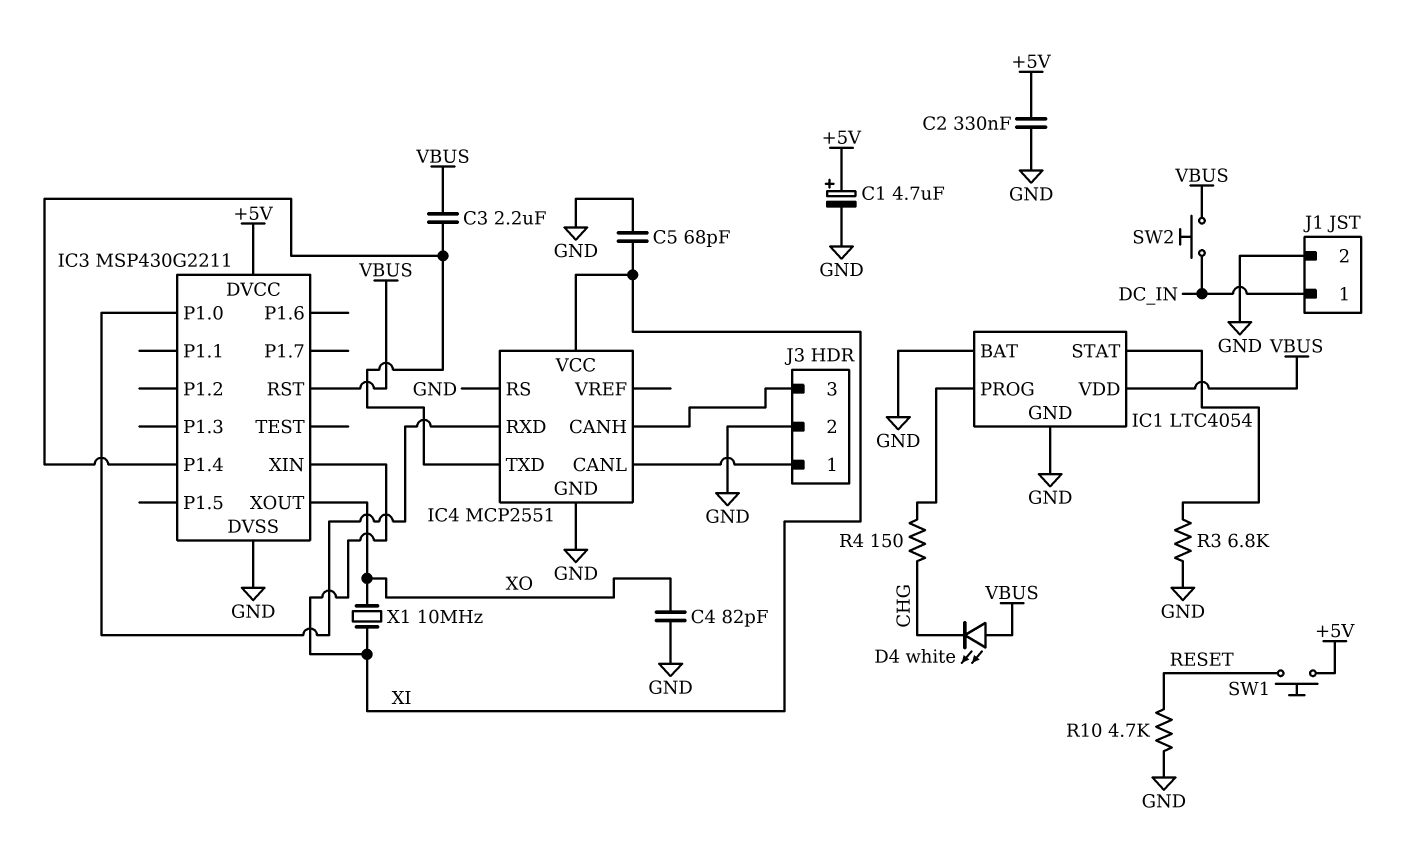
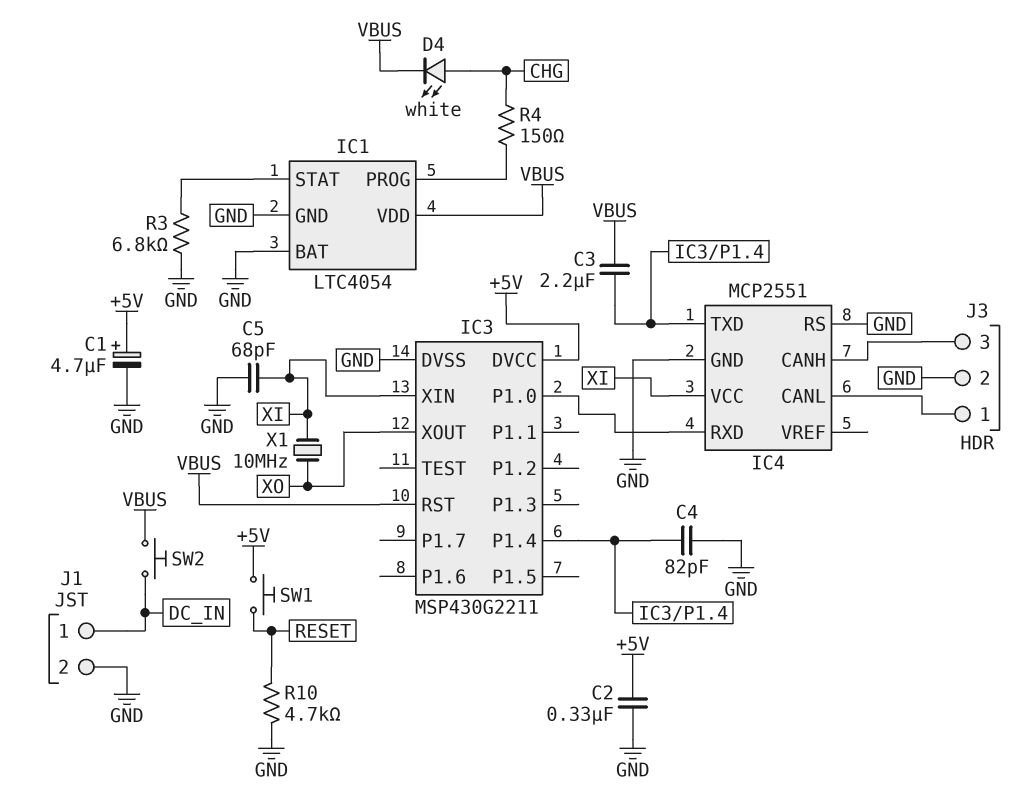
C4: 82pF (GND, XO) -> 82pF (GND, IC3/P1.4)
D4: LED white (A VBUS, K CHG) -> LED white (A CHG, K VBUS)

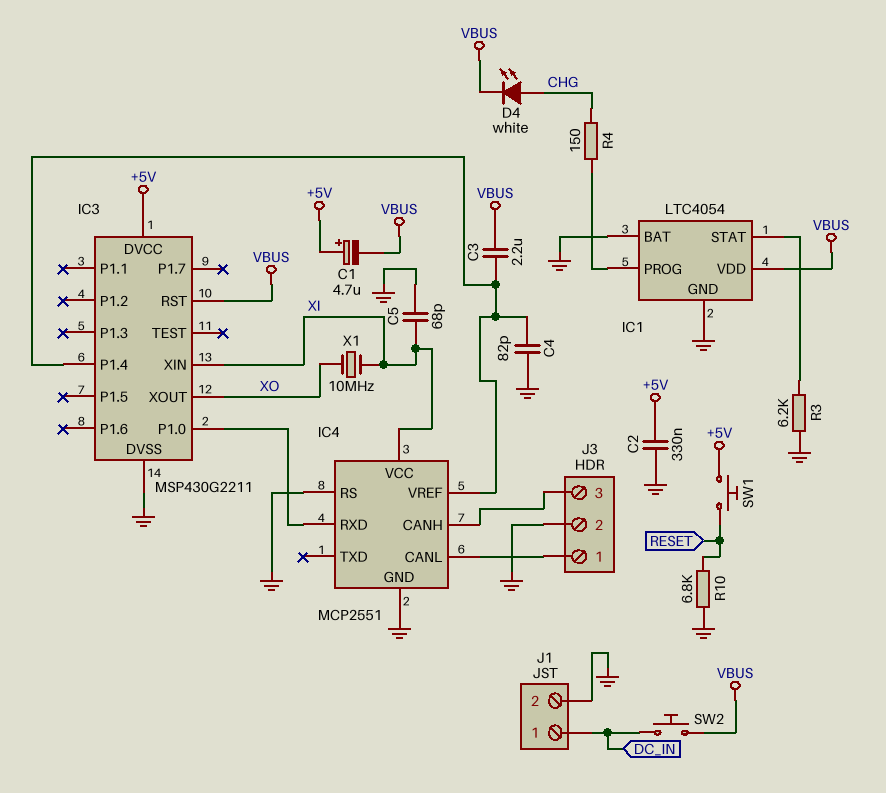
C1: 4.7uF (plus +5V, minus GND) -> 4.7uF (plus +5V, minus VBUS)
IC4 pin TXD: IC3/P1.4 -> none
IC4 pin VREF: none -> IC3/P1.4
R3: 6.8k (GND, IC1/STAT) -> 6.2k (GND, IC1/STAT)
R10: 4.7k (GND, RESET) -> 6.8k (GND, RESET)

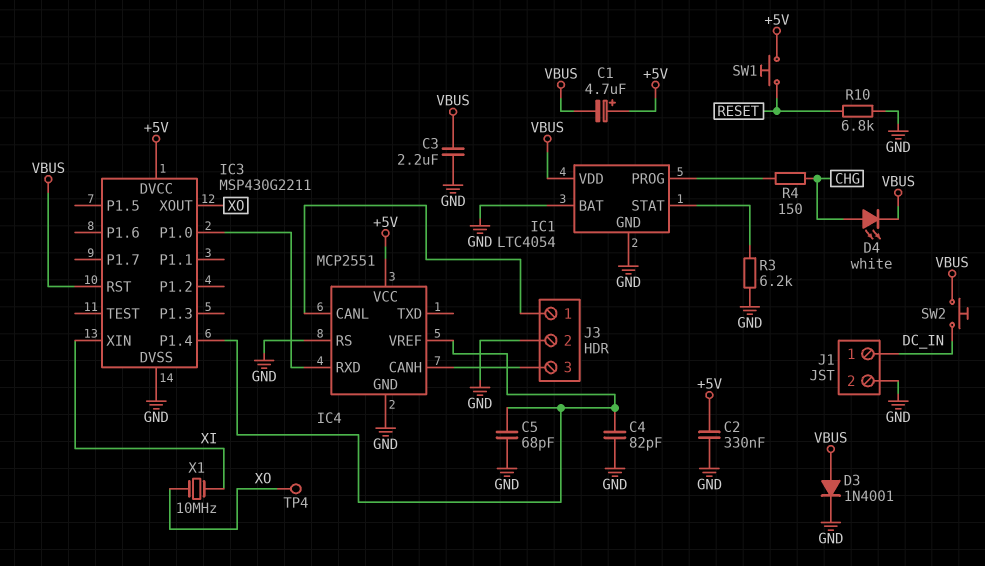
C3: 2.2uF (IC3/P1.4, VBUS) -> 2.2uF (GND, VBUS)
C5: 68pF (GND, XI) -> 68pF (GND, IC3/P1.4)
D3: none -> diode 1N4001 (A VBUS, K GND)
IC4 pin VCC: XI -> +5V
TP4: none -> test point (XO)

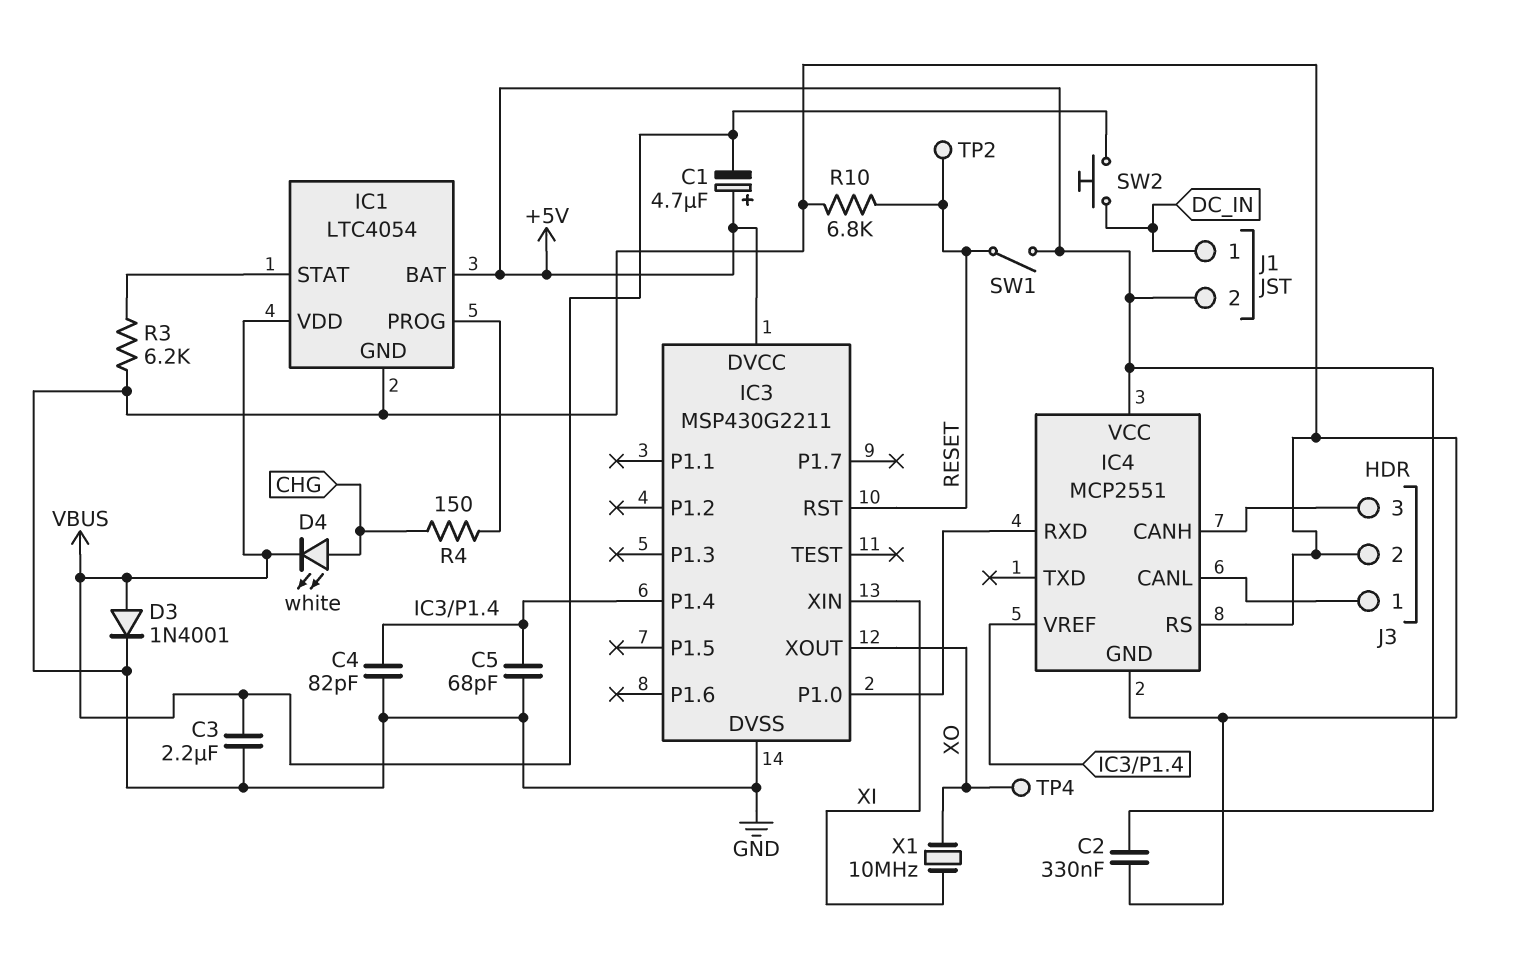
IC1 pin BAT: GND -> +5V
IC3 pin RST: VBUS -> RESET
J1 pin 2: GND -> +5V
SW1: button (+5V, RESET) -> switch (+5V, RESET)
TP2: none -> test point (RESET)

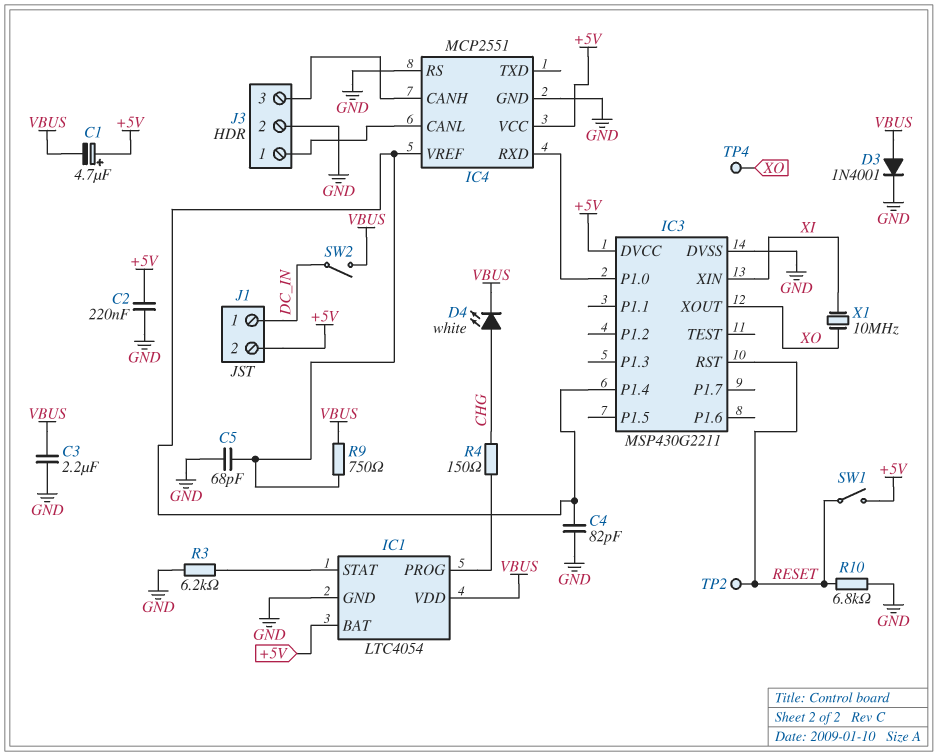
C2: 330nF (+5V, GND) -> 220nF (+5V, GND)
R9: none -> 750 (IC3/P1.4, VBUS)
SW2: button (DC_IN, VBUS) -> switch (DC_IN, VBUS)

